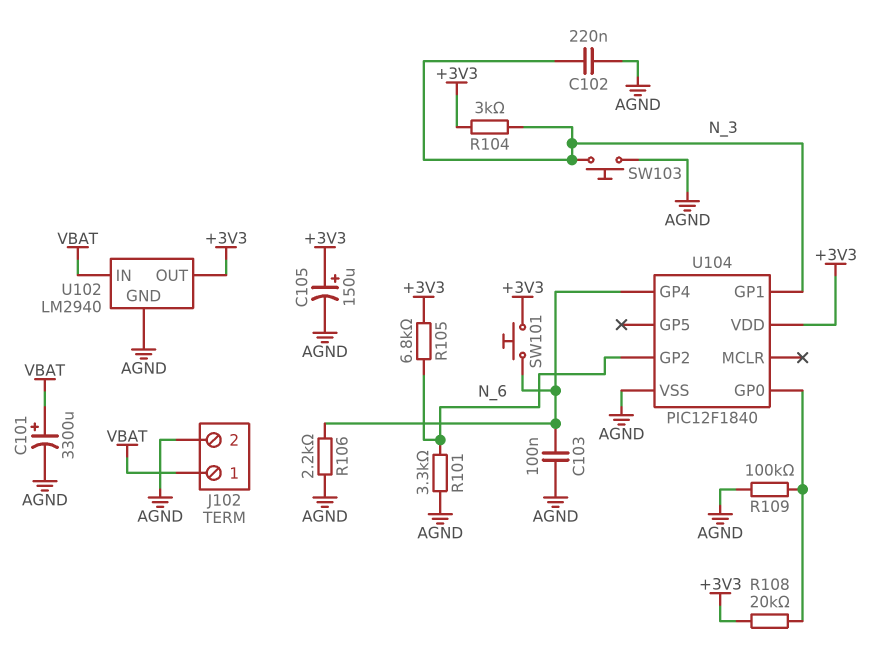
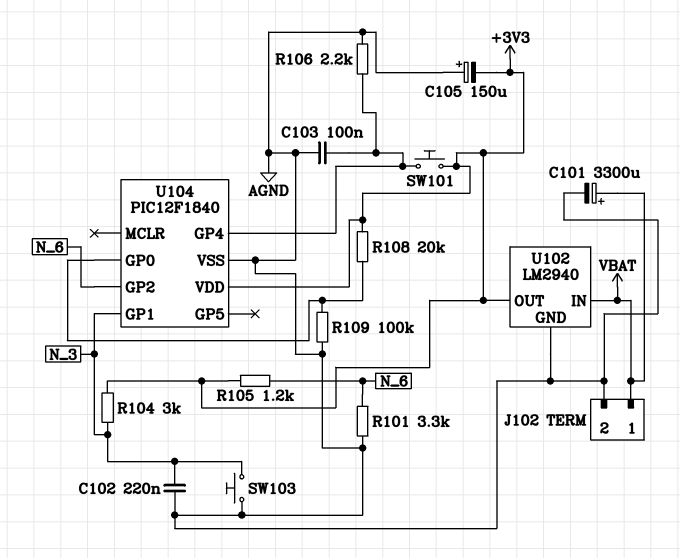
C105: 150uF (plus +3V3, minus AGND) -> 150uF (plus AGND, minus +3V3)
R105: 6.8k (+3V3, N_6) -> 1.2k (+3V3, N_6)

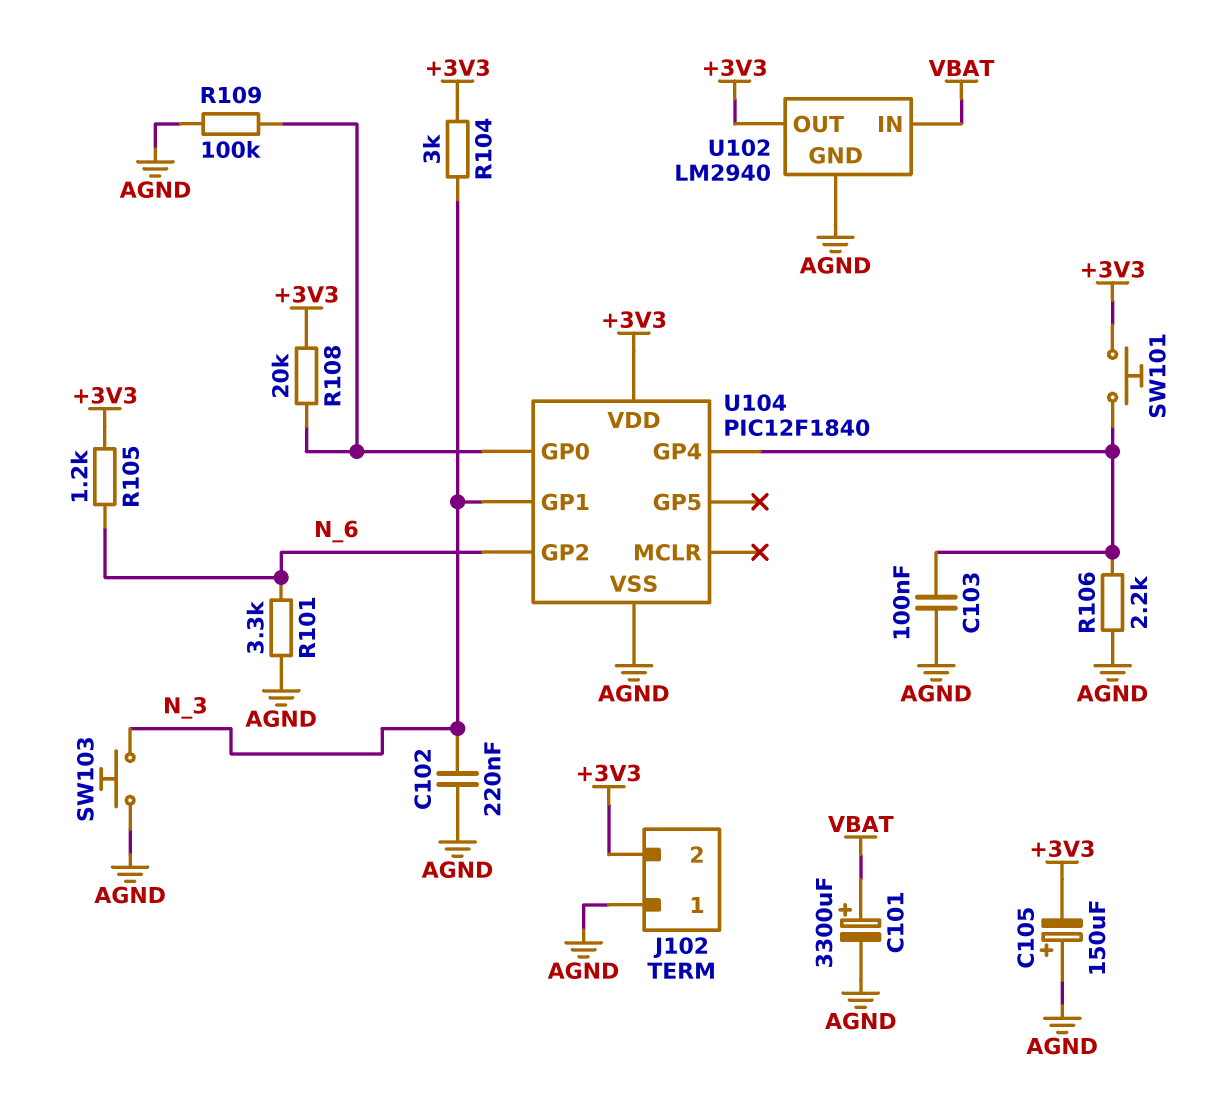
J102 pin 1: VBAT -> AGND
J102 pin 2: AGND -> +3V3

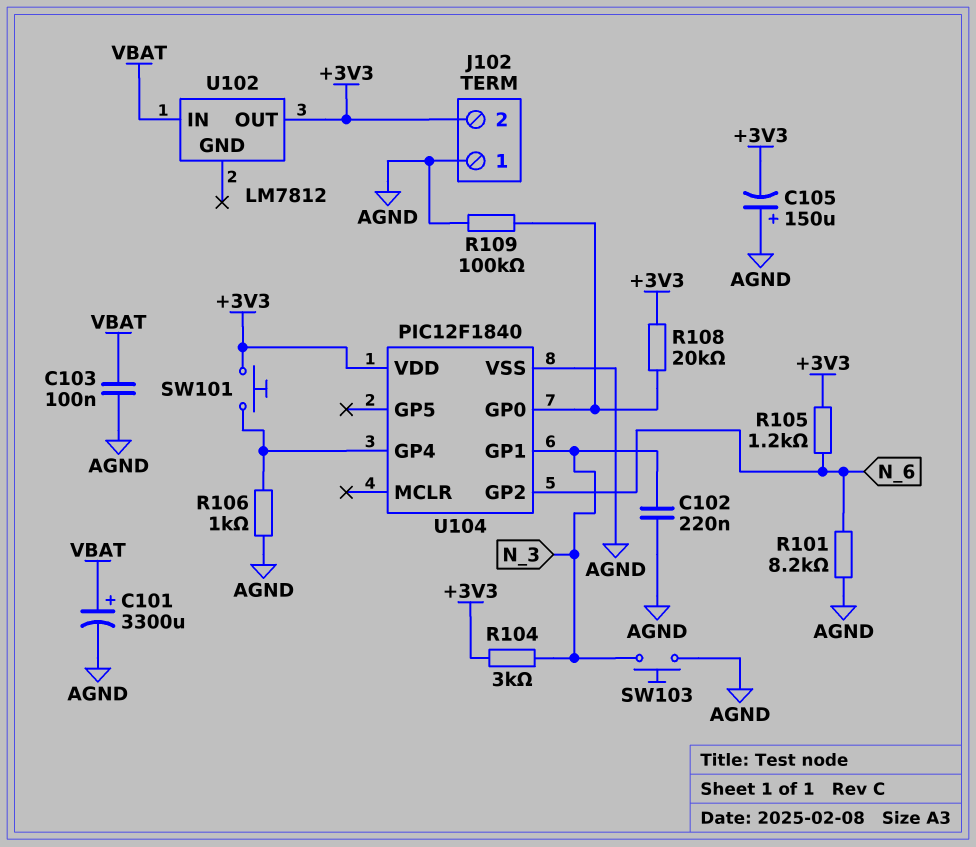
C103: 100nF (AGND, U104/GP4) -> 100nF (AGND, VBAT)
R101: 3.3k (AGND, N_6) -> 8.2k (AGND, N_6)
R106: 2.2k (AGND, U104/GP4) -> 1k (AGND, U104/GP4)
U102: LM2940 -> LM7812
U102 pin GND: AGND -> none

